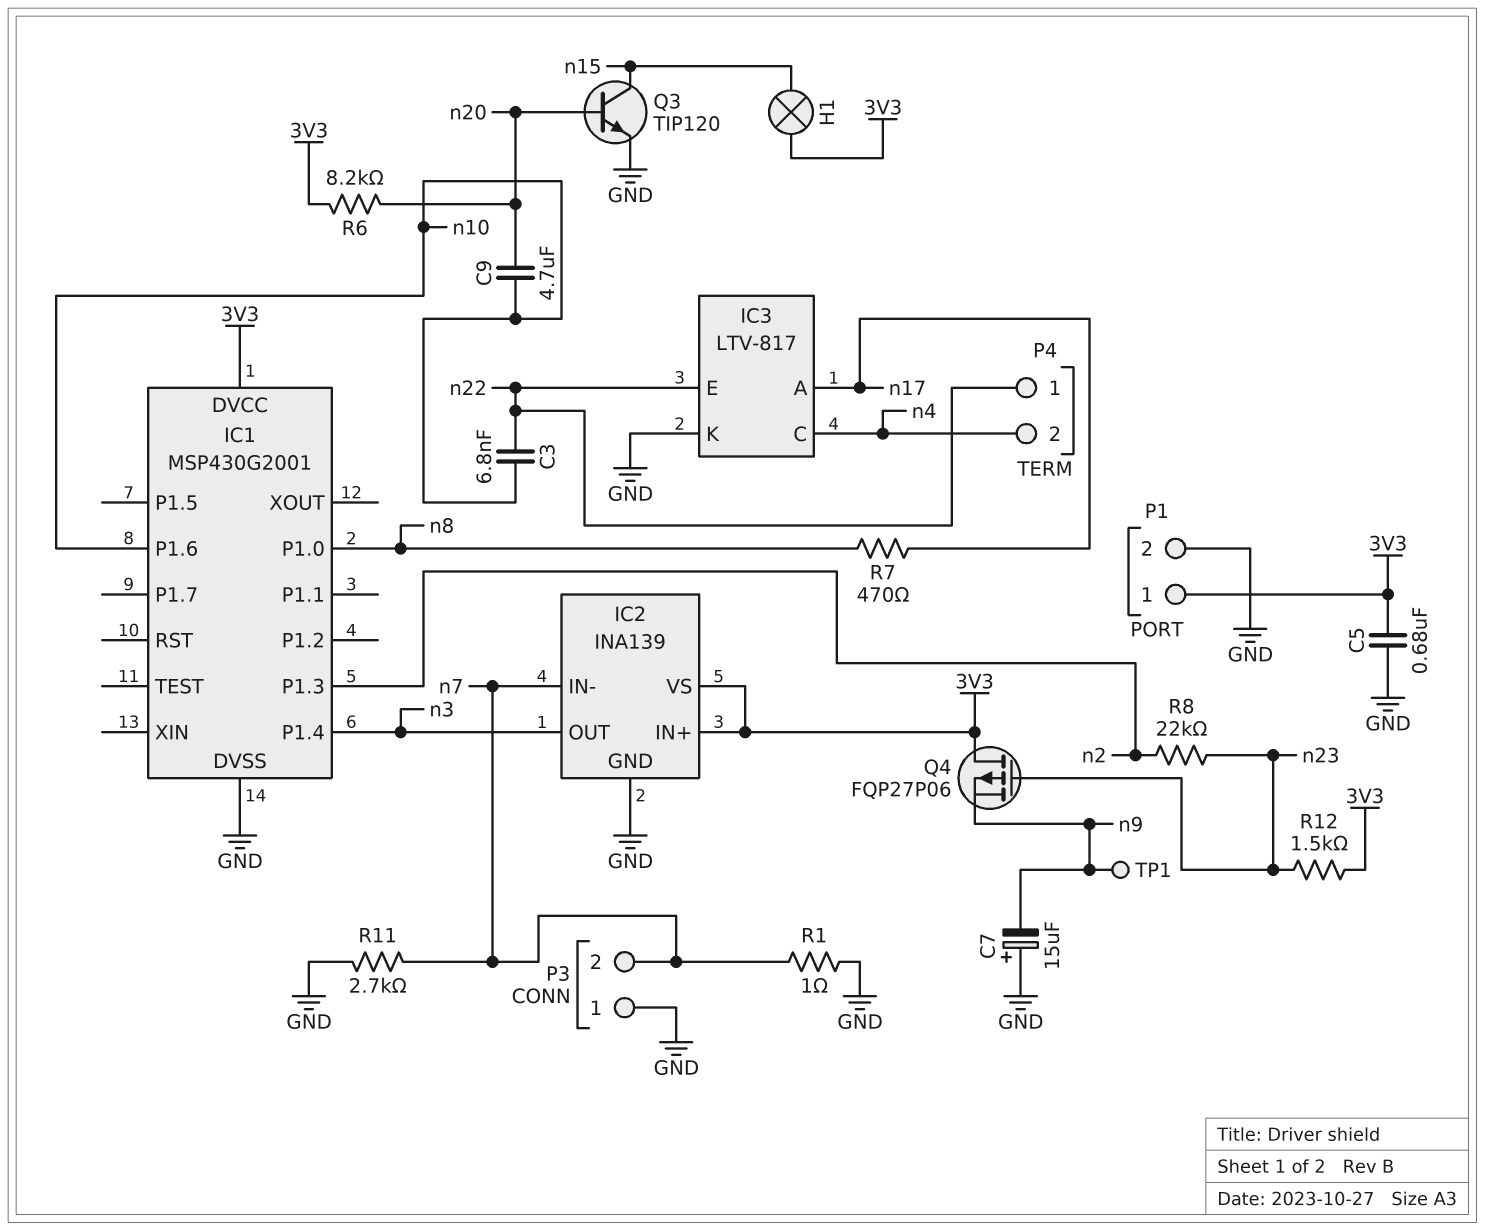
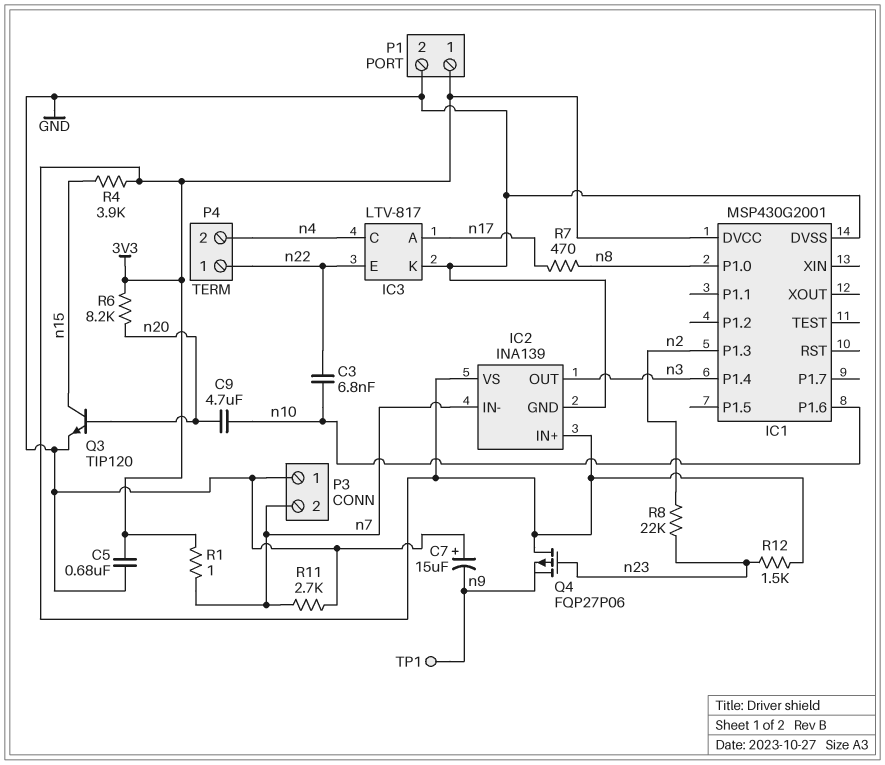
H1: lamp (3V3, n15) -> none
R1: 1 (GND, n7) -> 1 (3V3, n7)
R4: none -> 3.9k (3V3, n15)

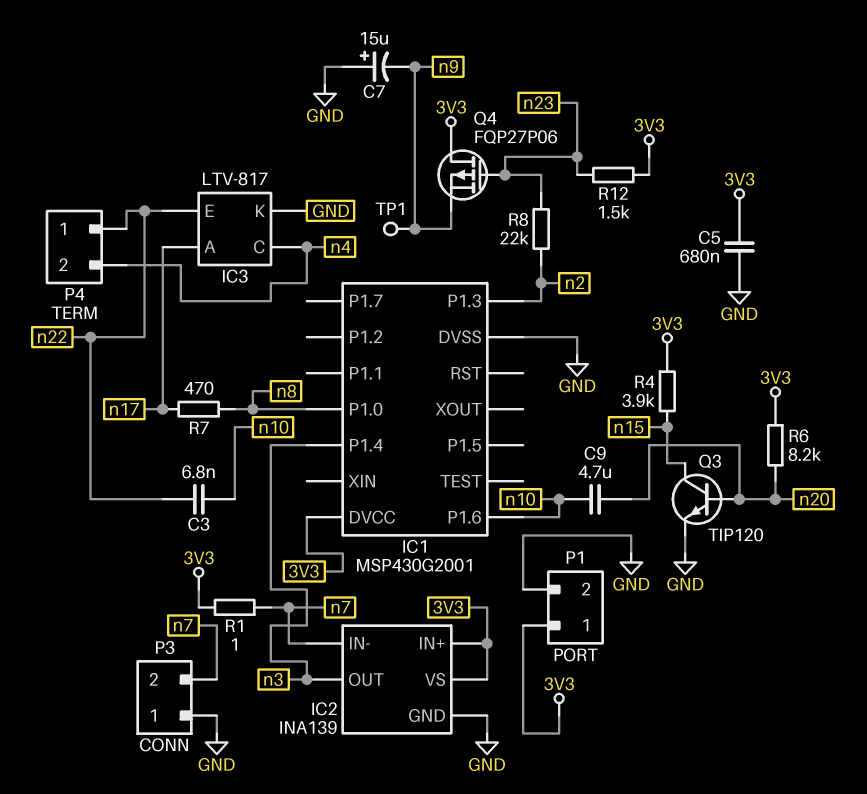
R11: 2.7k (GND, n7) -> none

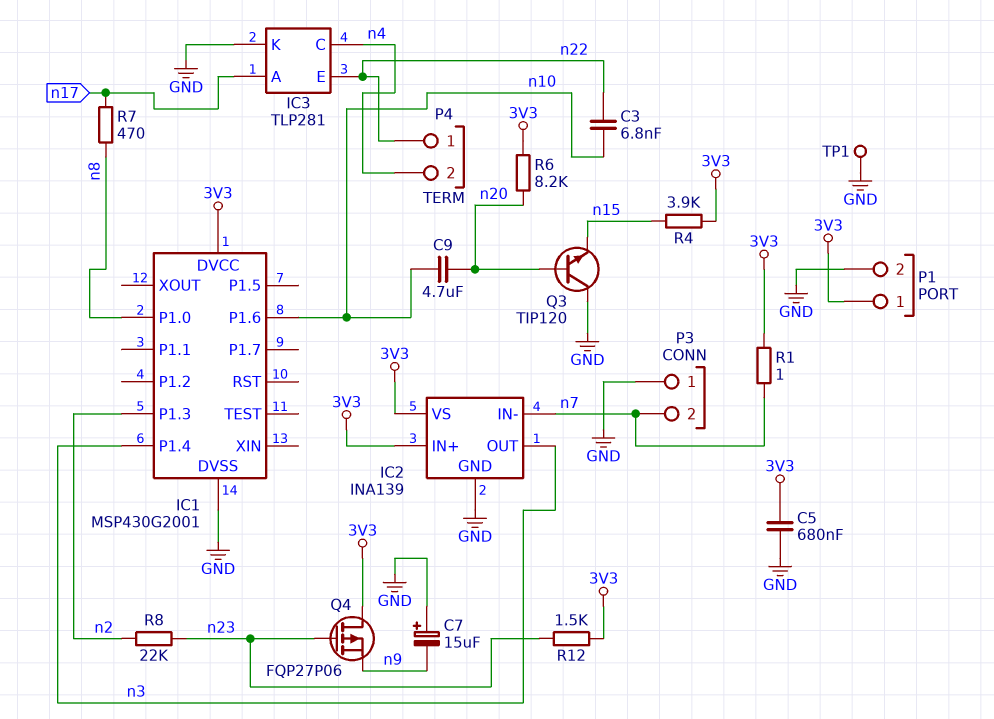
IC3: LTV-817 -> TLP281
Q3: NPN TIP120 (B n20, C n15, E GND) -> NPN TIP120 (B n20, C GND, E n15)
TP1: test point (n9) -> test point (GND)

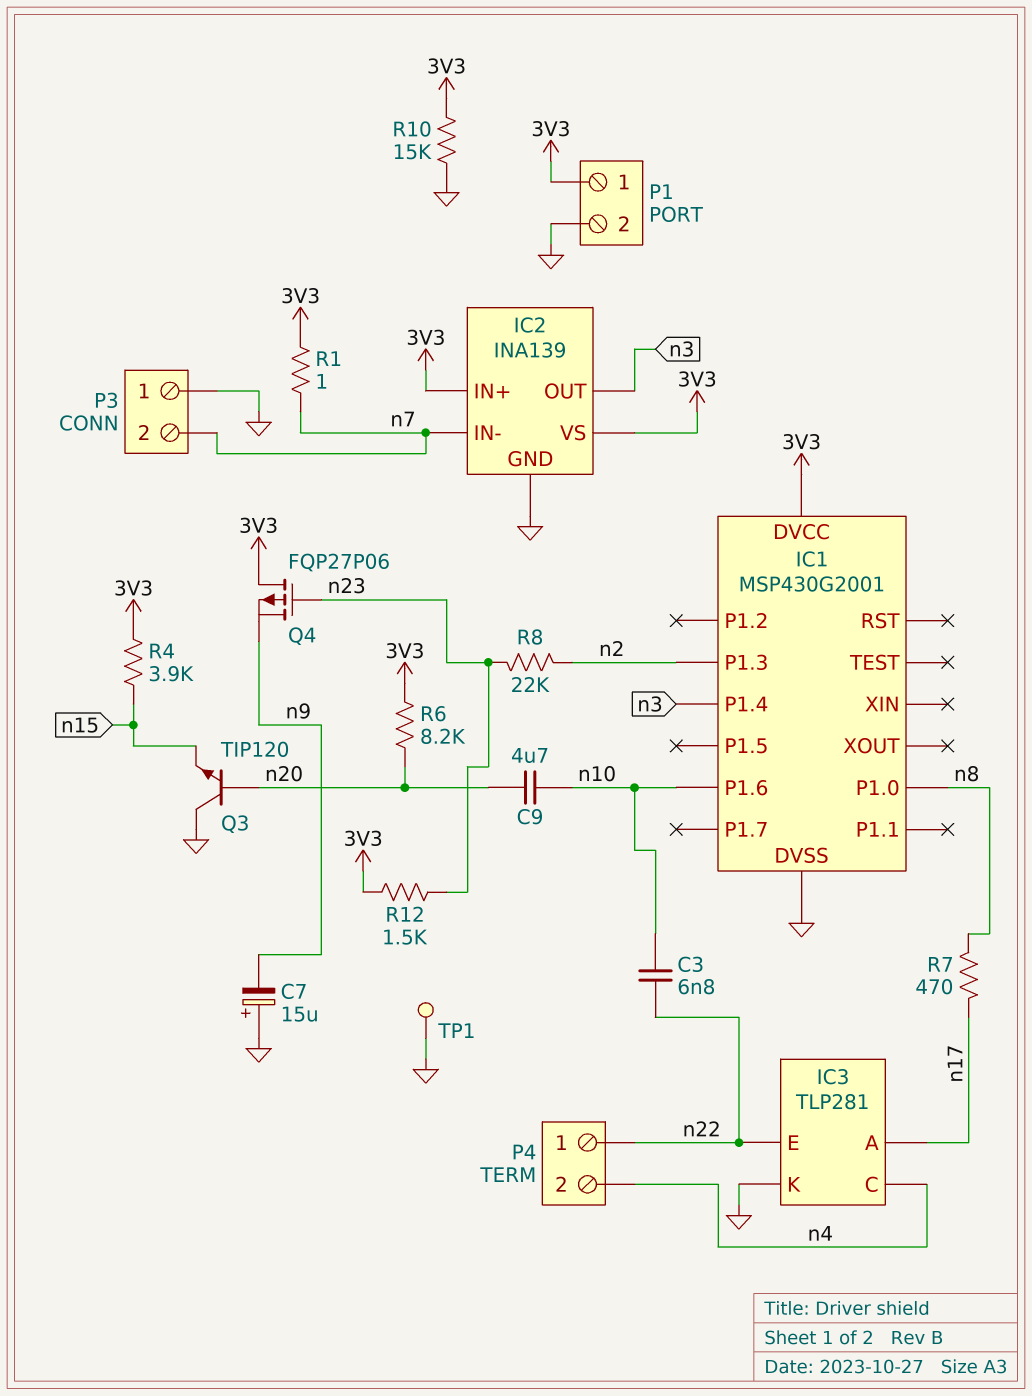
C5: 680nF (3V3, GND) -> none
R10: none -> 15k (3V3, GND)

